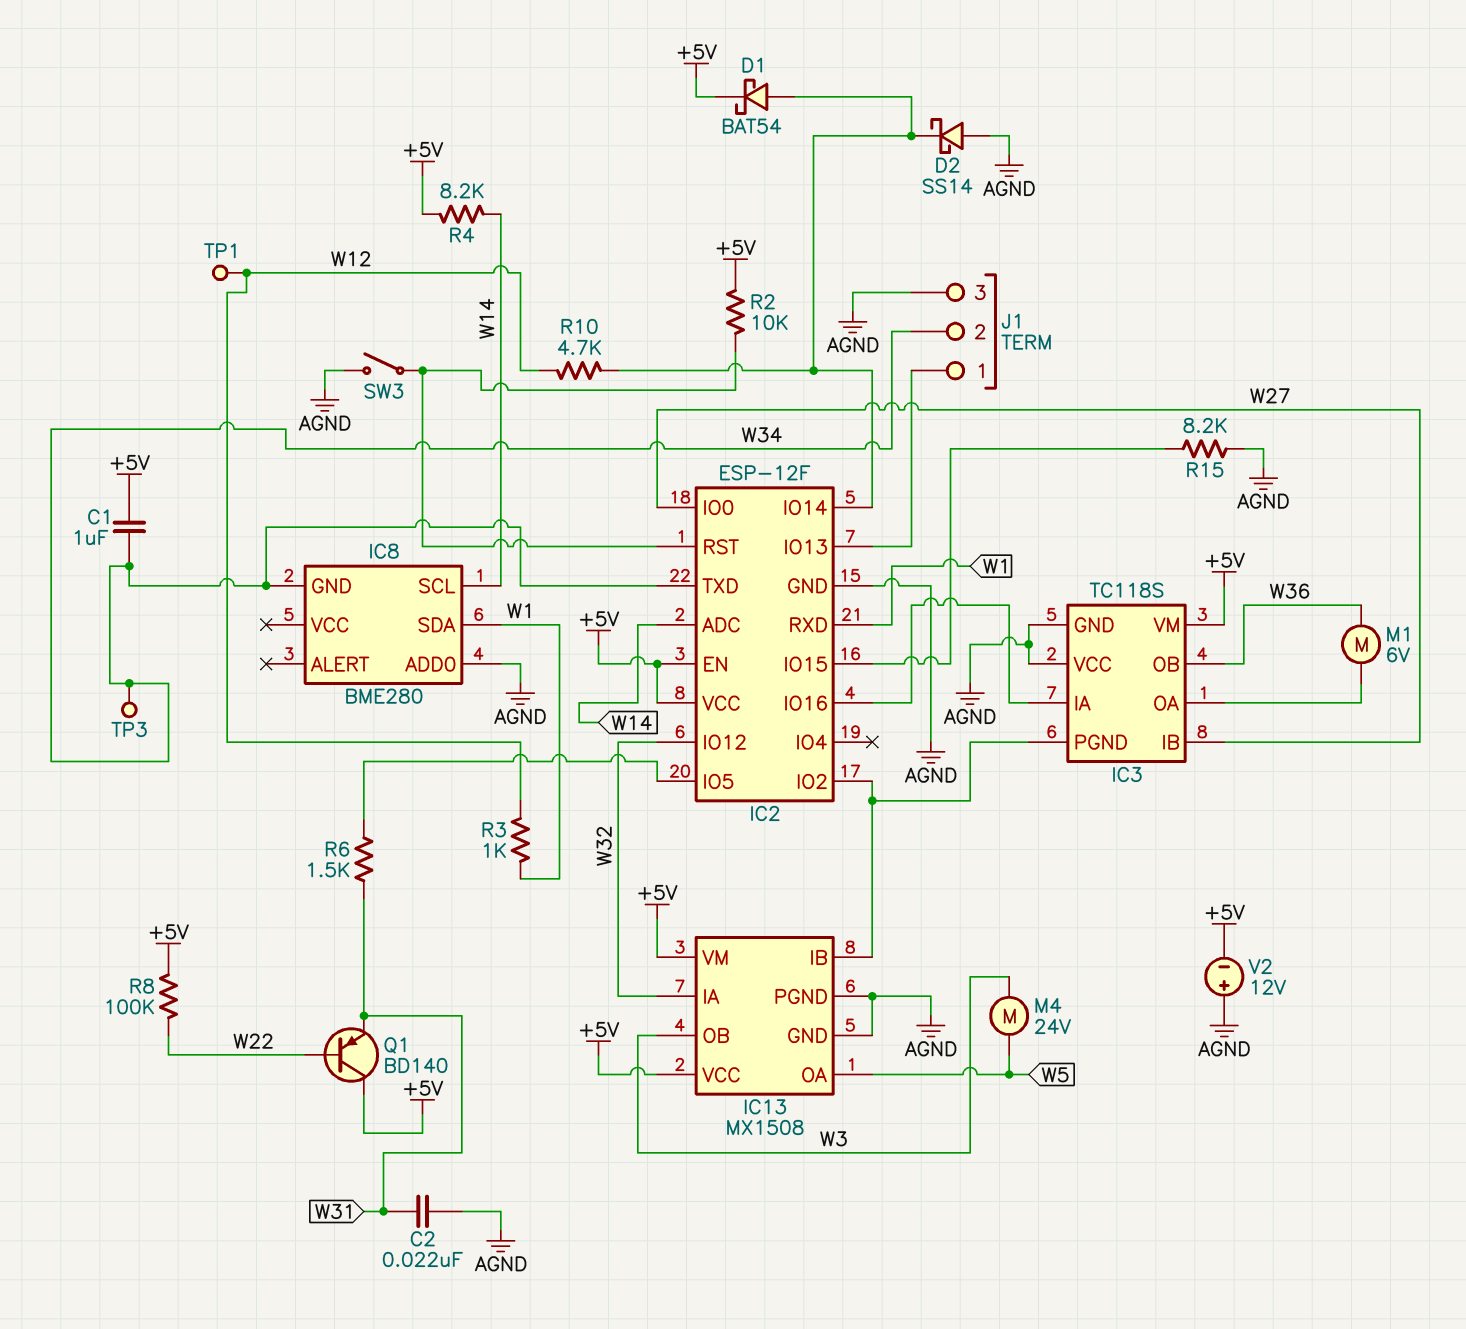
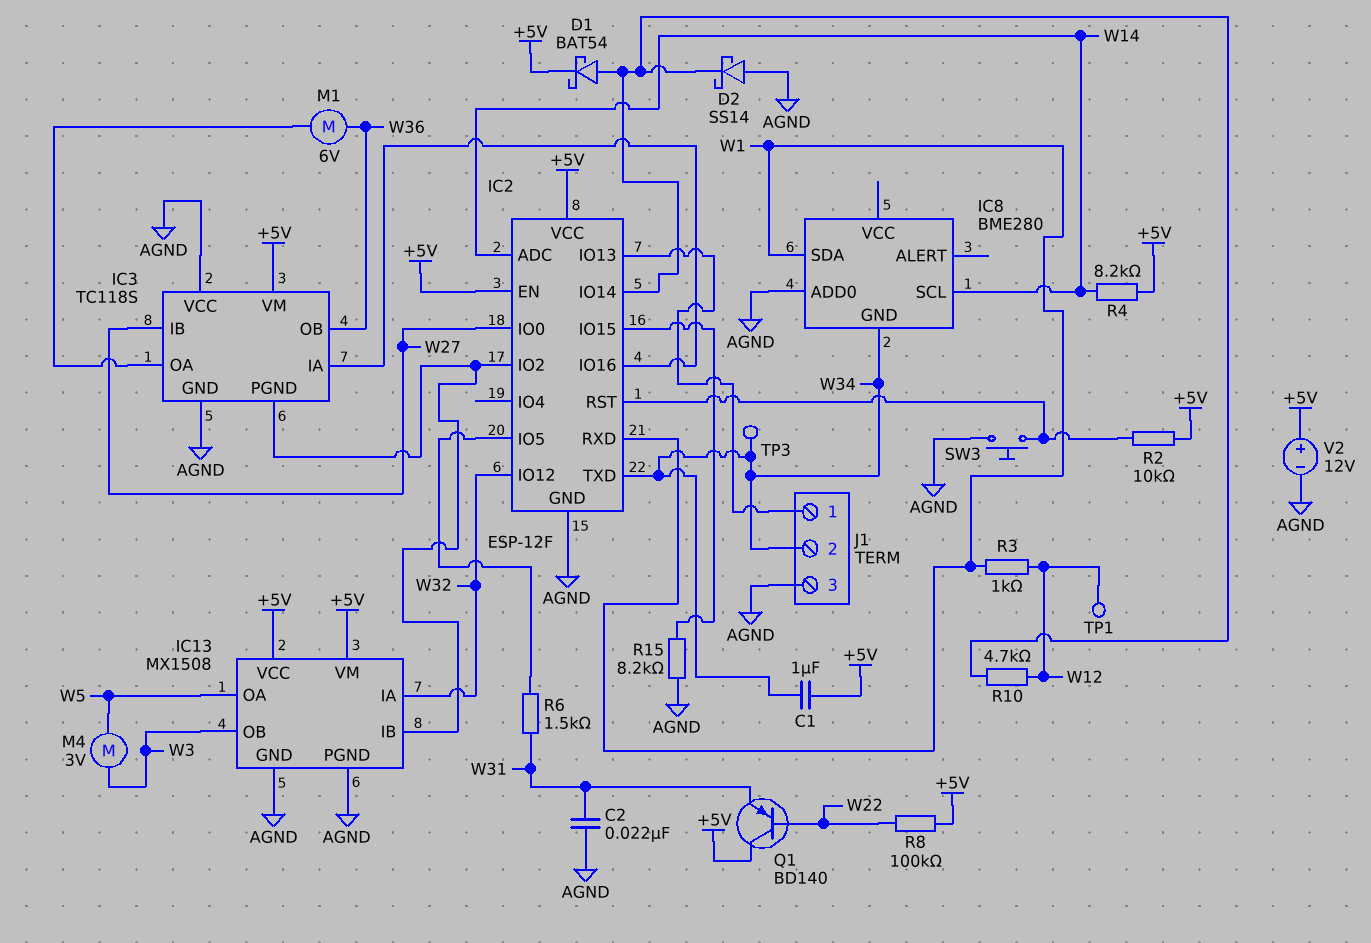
M4: motor 24V (W3, W5) -> motor 3V (W3, W5)
SW3: switch (AGND, IC2/RST) -> button (AGND, IC2/RST)
V2: 12V (plus AGND, minus +5V) -> 12V (plus +5V, minus AGND)

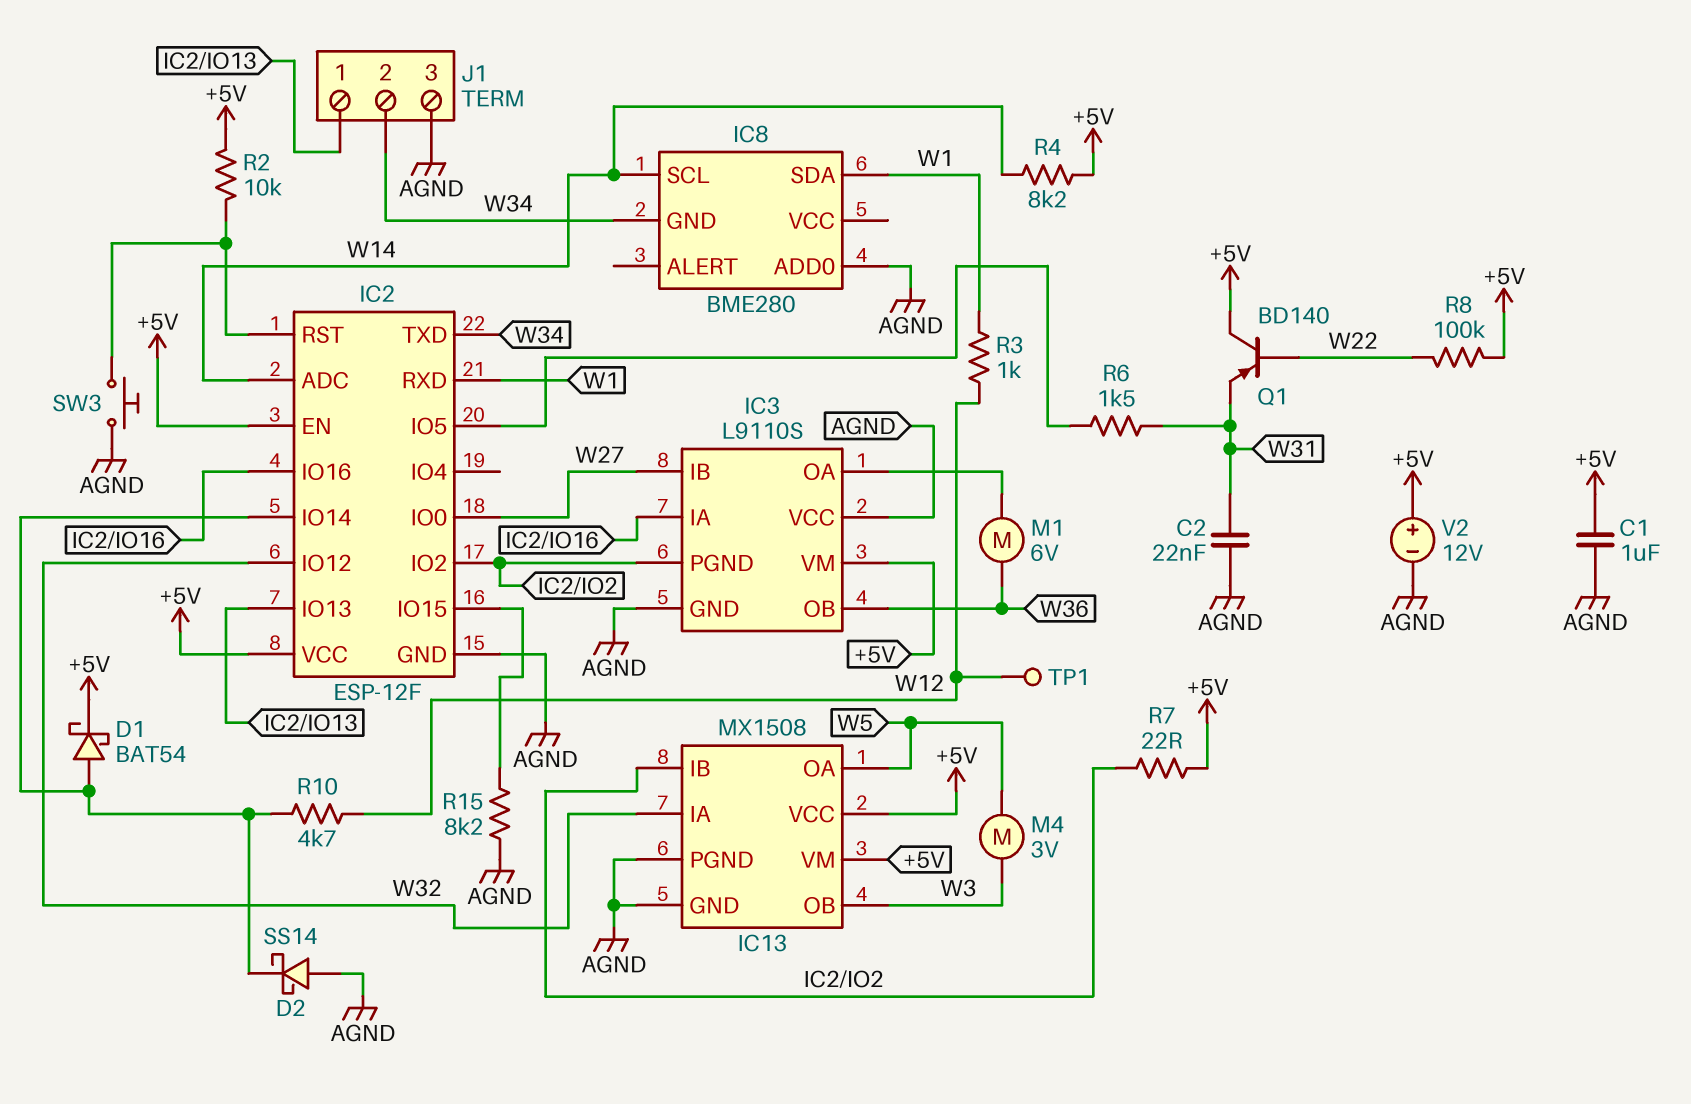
C1: 1uF (+5V, W34) -> 1uF (+5V, AGND)
IC3: TC118S -> L9110S
R7: none -> 22 (+5V, IC2/IO2)
TP3: test point (W34) -> none

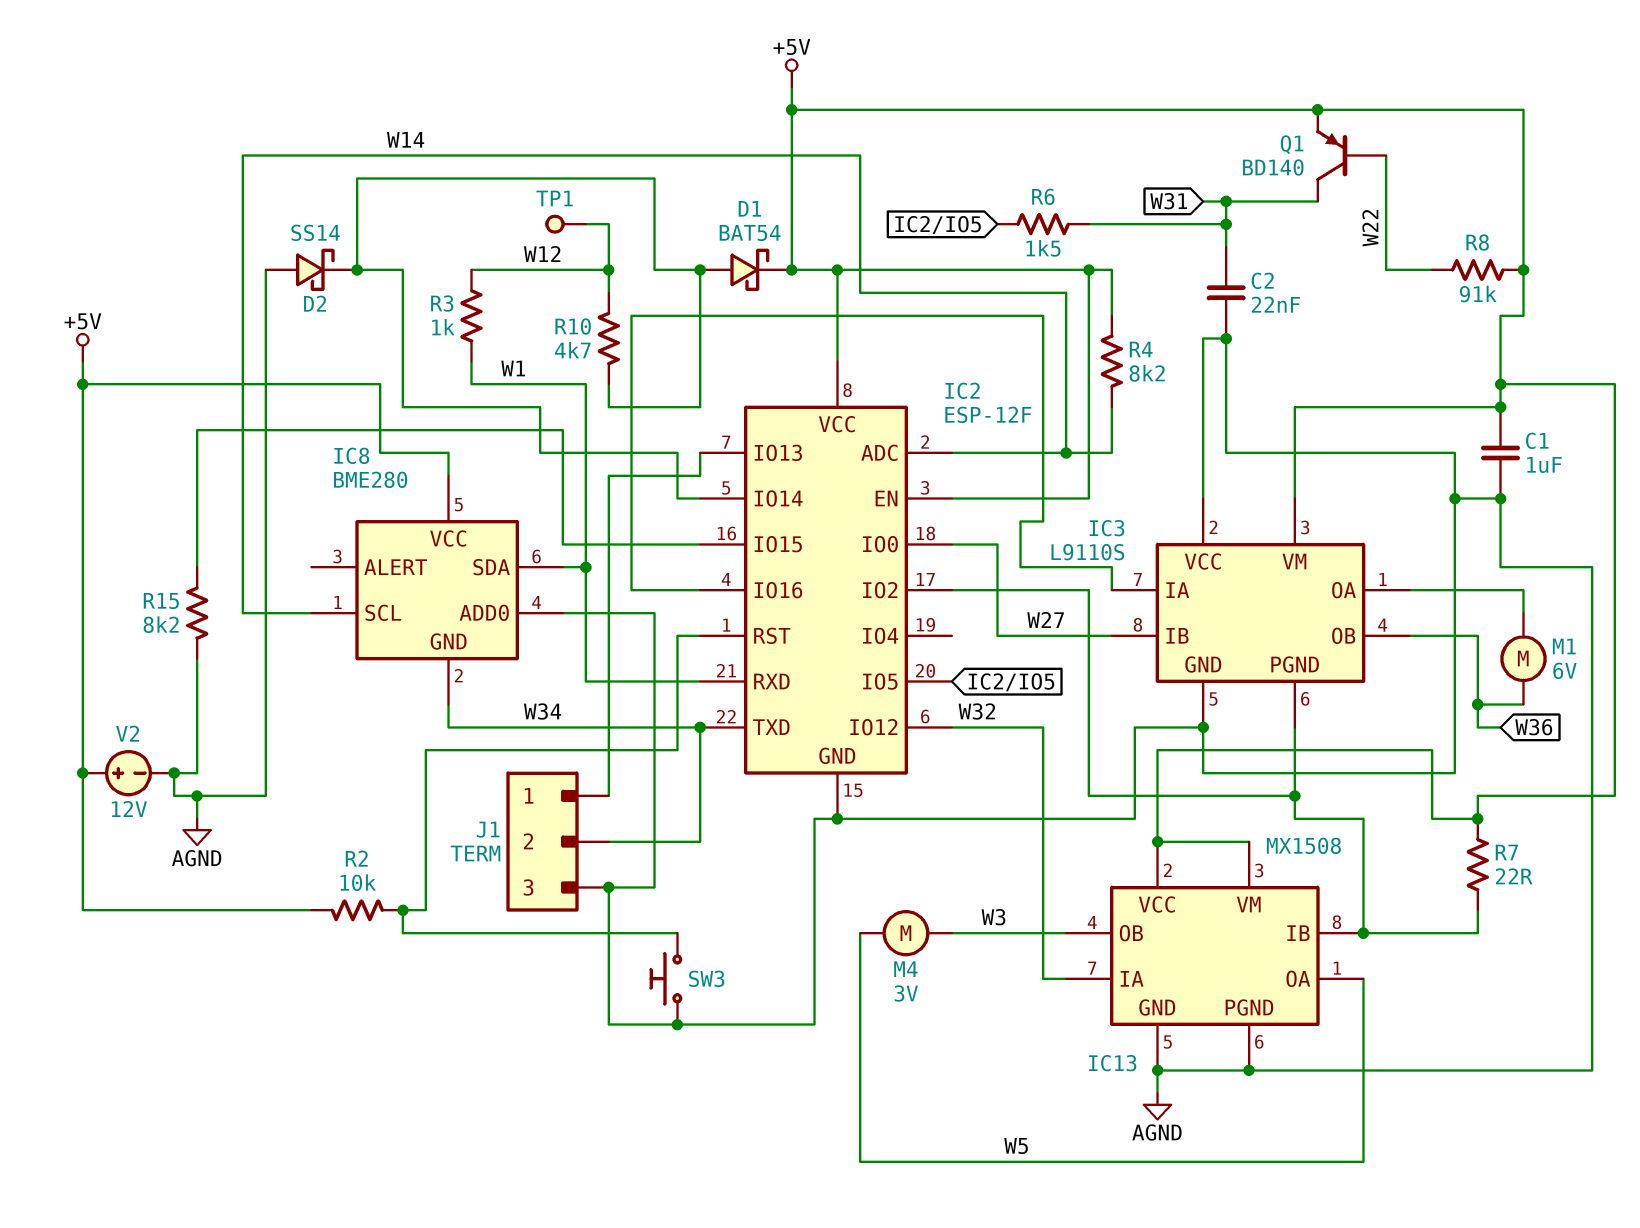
IC8 pin VCC: none -> +5V
Q1: PNP BD140 (B W22, C +5V, E W31) -> PNP BD140 (B W22, C W31, E +5V)
R8: 100k (+5V, W22) -> 91k (+5V, W22)

